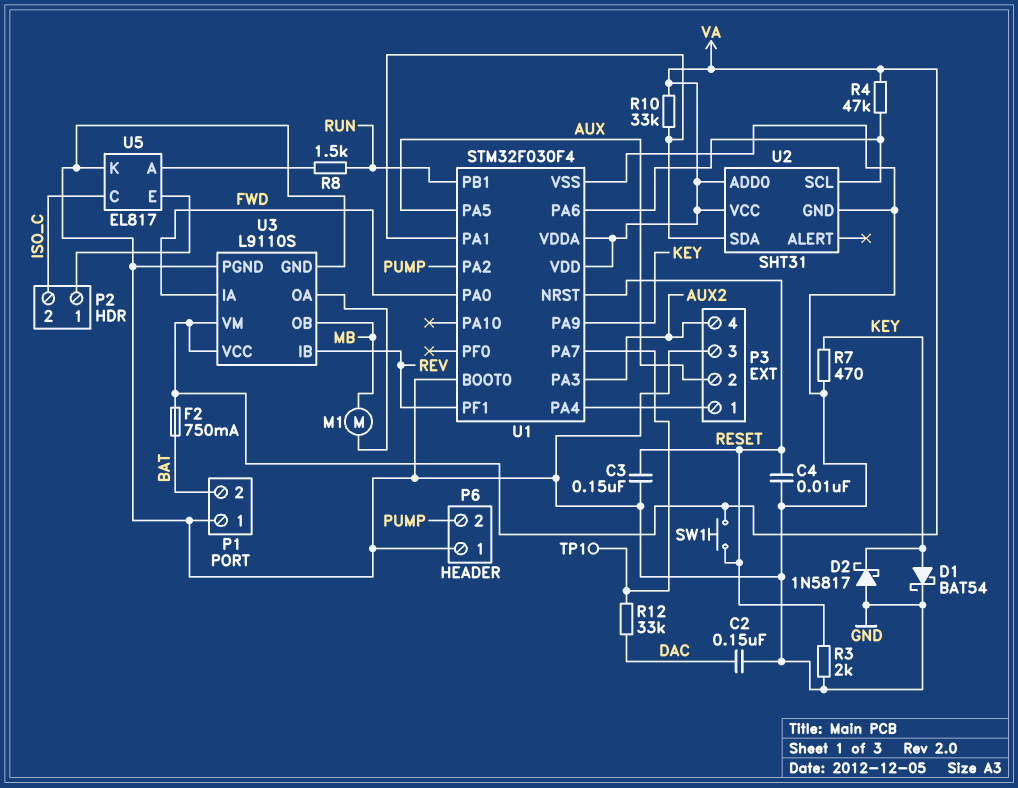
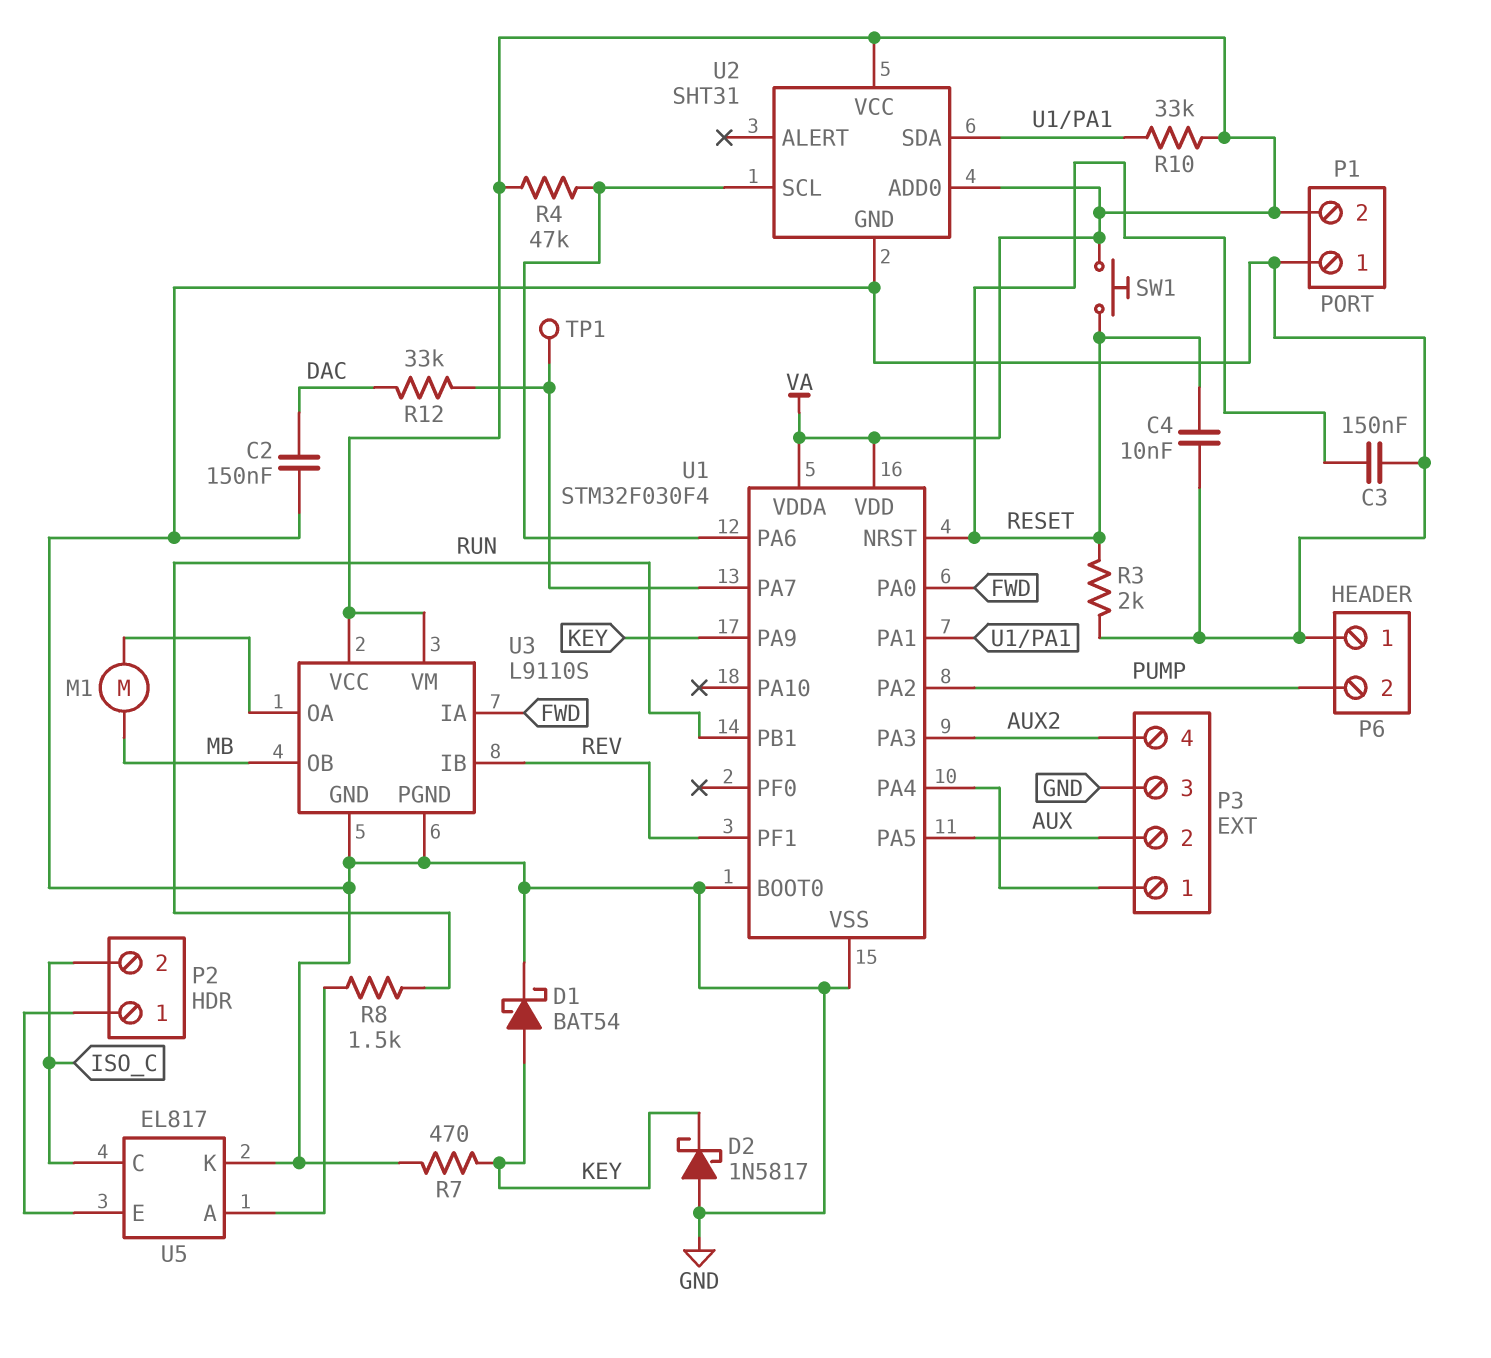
F2: 750mA (BAT, VA) -> none
P1 pin 2: BAT -> VA

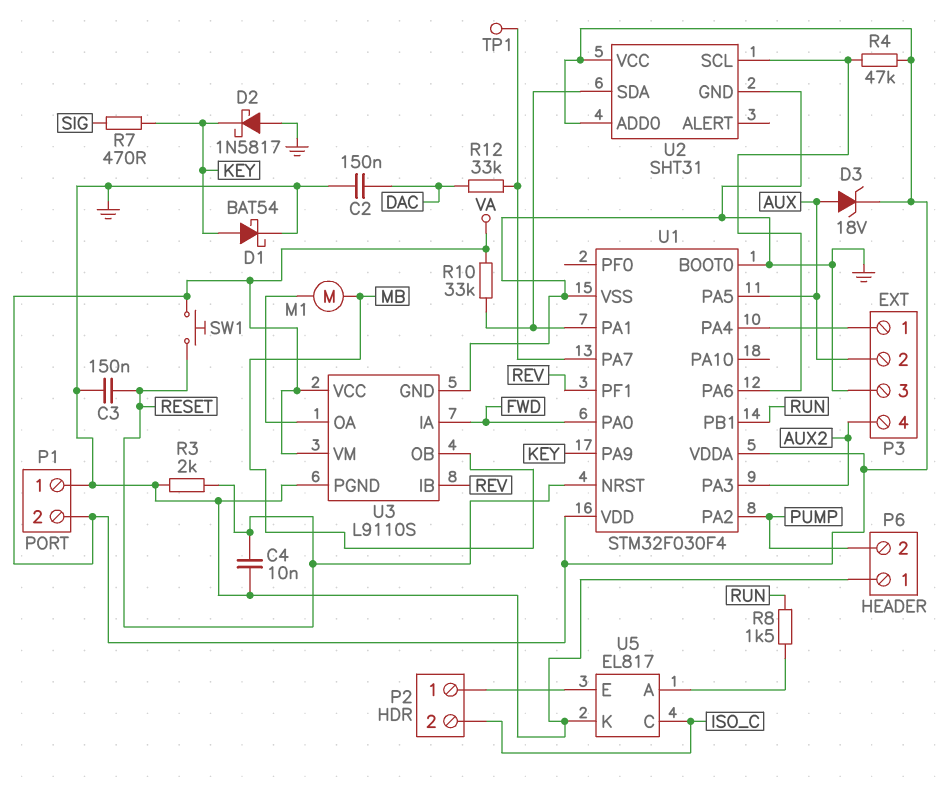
D3: none -> zener 18V (A AUX, K VA)
R7: 470 (GND, KEY) -> 470 (KEY, SIG)

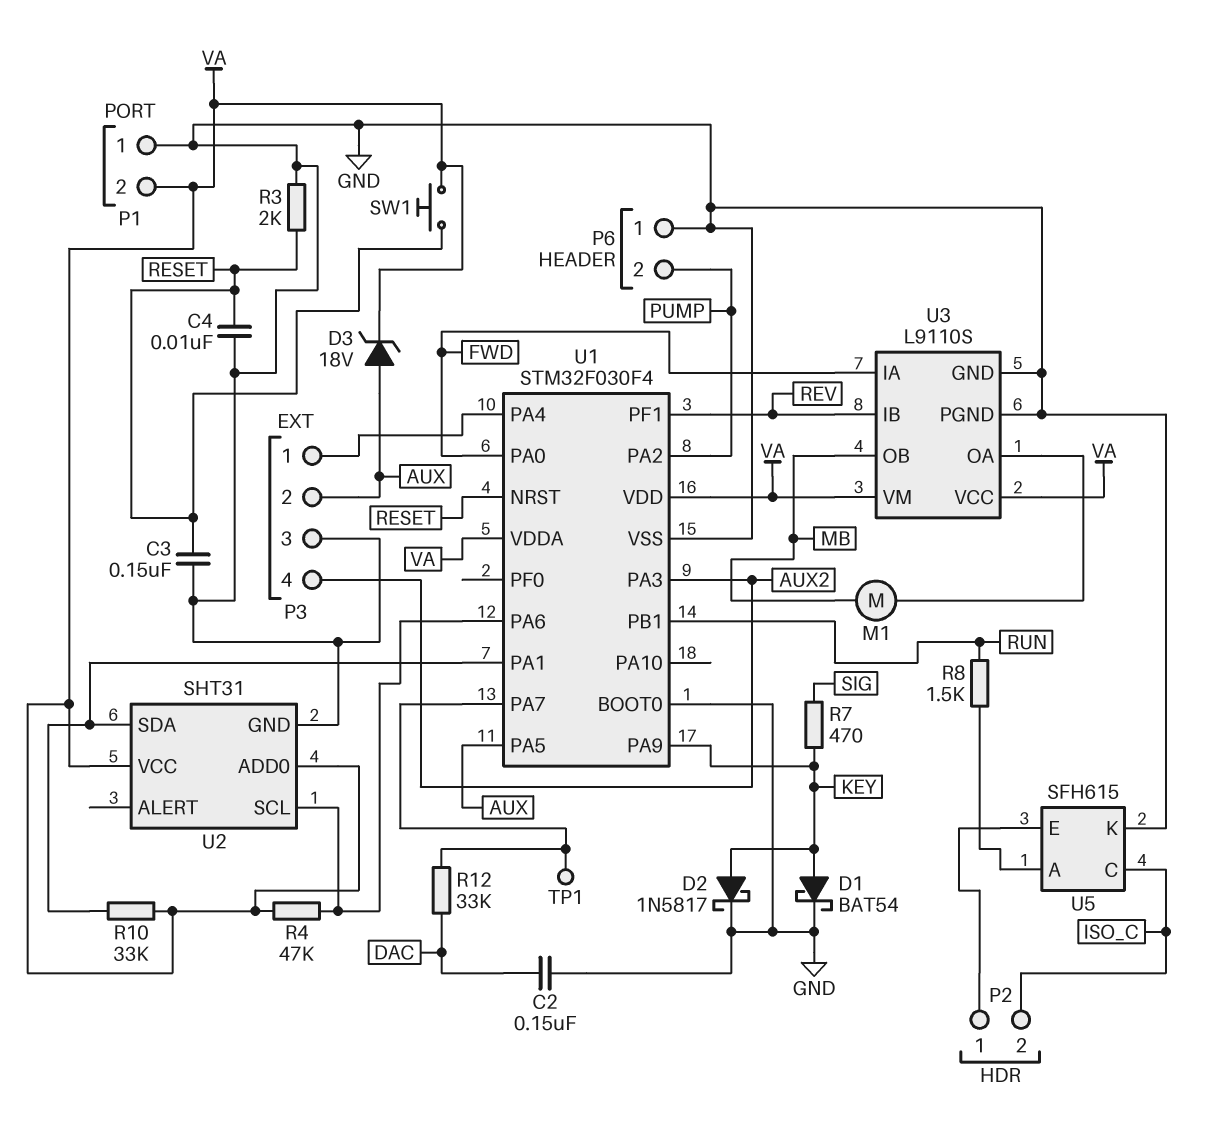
D2: schottky 1N5817 (A GND, K KEY) -> schottky 1N5817 (A KEY, K GND)
U5: EL817 -> SFH615

